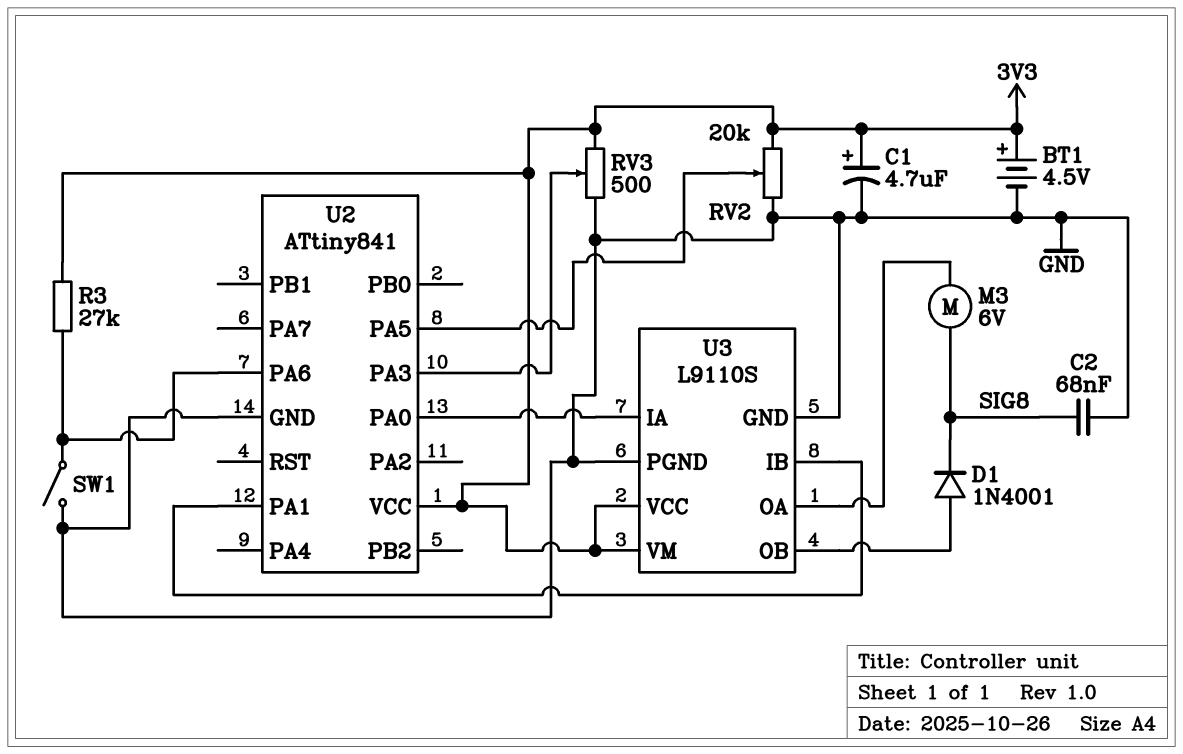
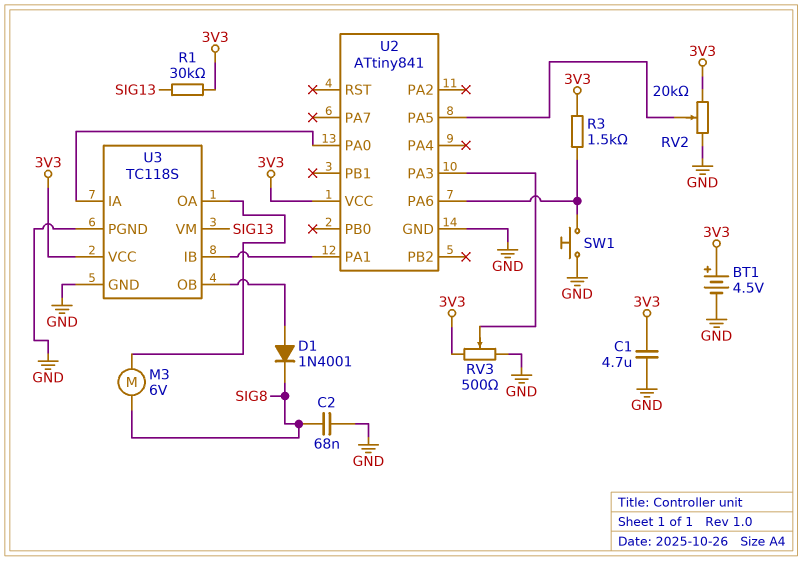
C1: 4.7uF (plus 3V3, minus GND) -> 4.7uF (3V3, GND)
R1: none -> 30k (3V3, SIG13)
R3: 27k (3V3, U2/PA6) -> 1.5k (3V3, U2/PA6)
SW1: switch (GND, U2/PA6) -> button (GND, U2/PA6)
U3: L9110S -> TC118S
U3 pin VM: 3V3 -> SIG13

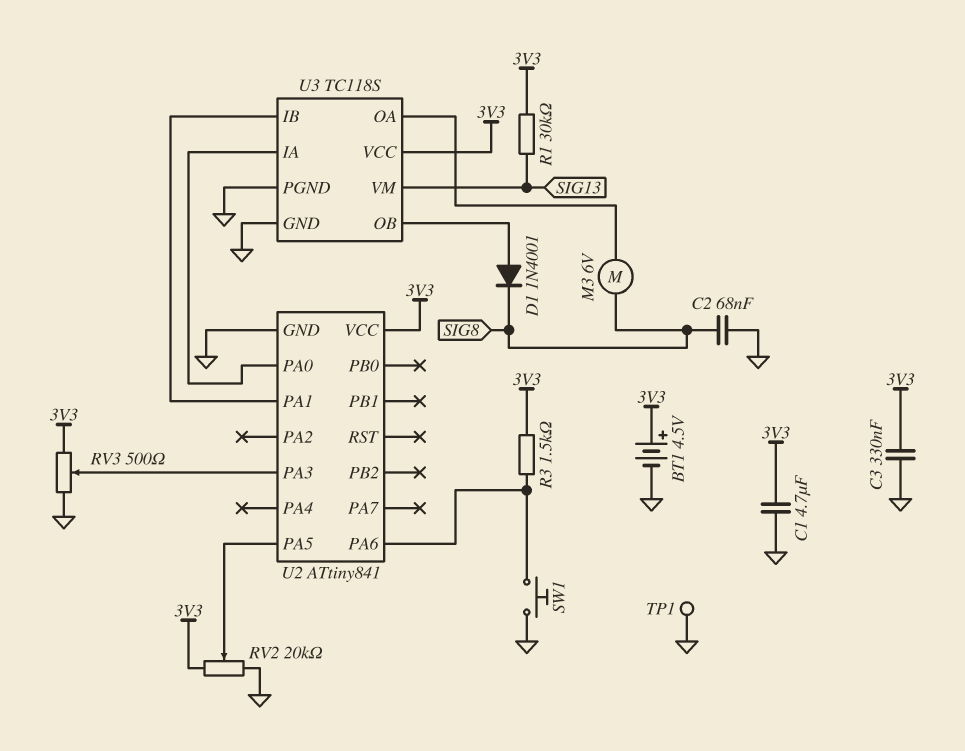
C3: none -> 330nF (3V3, GND)
TP1: none -> test point (GND)

